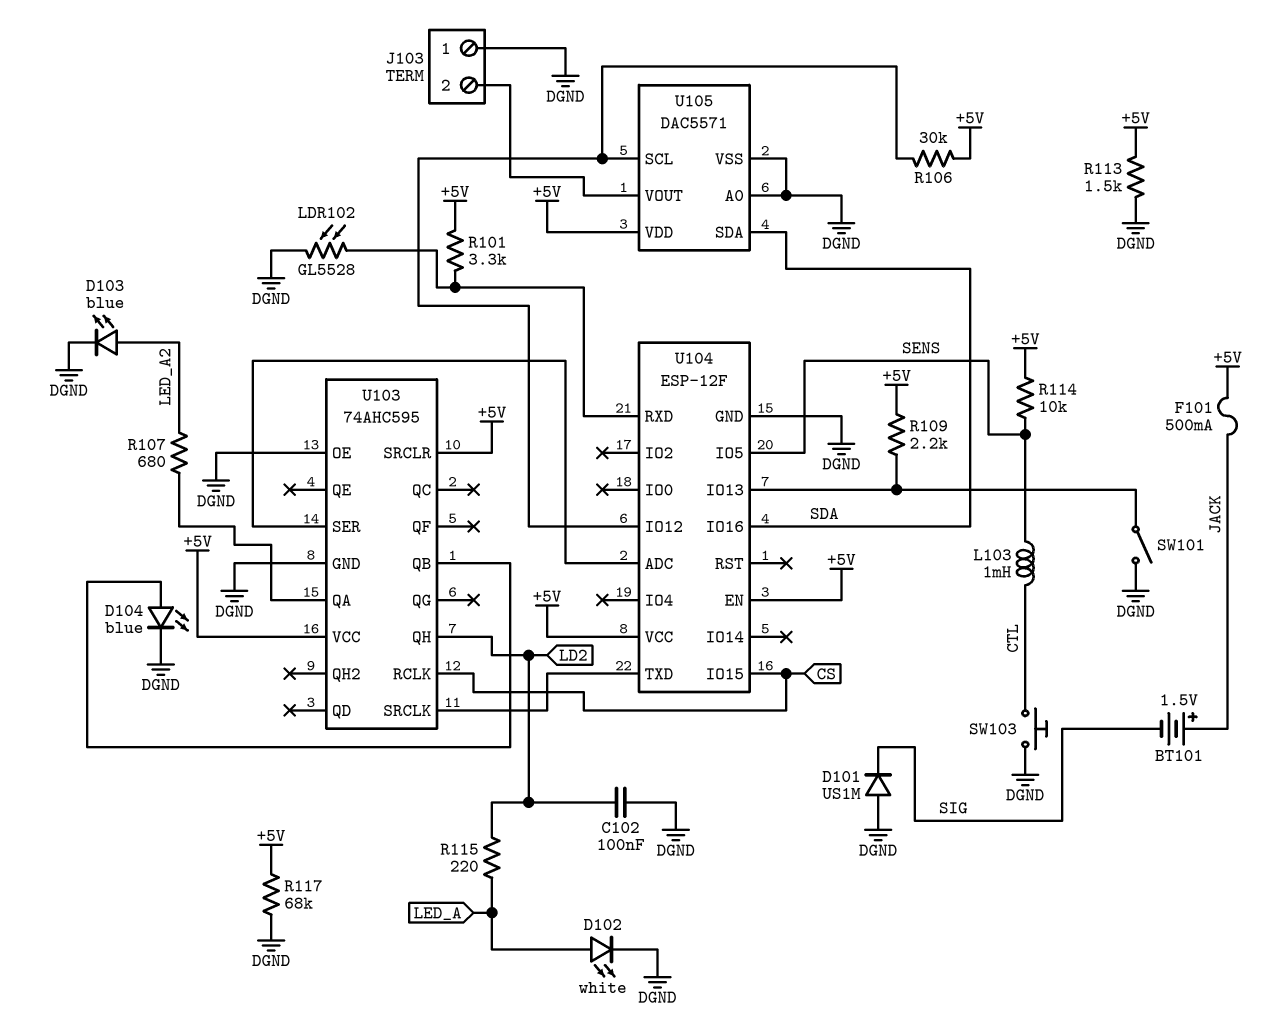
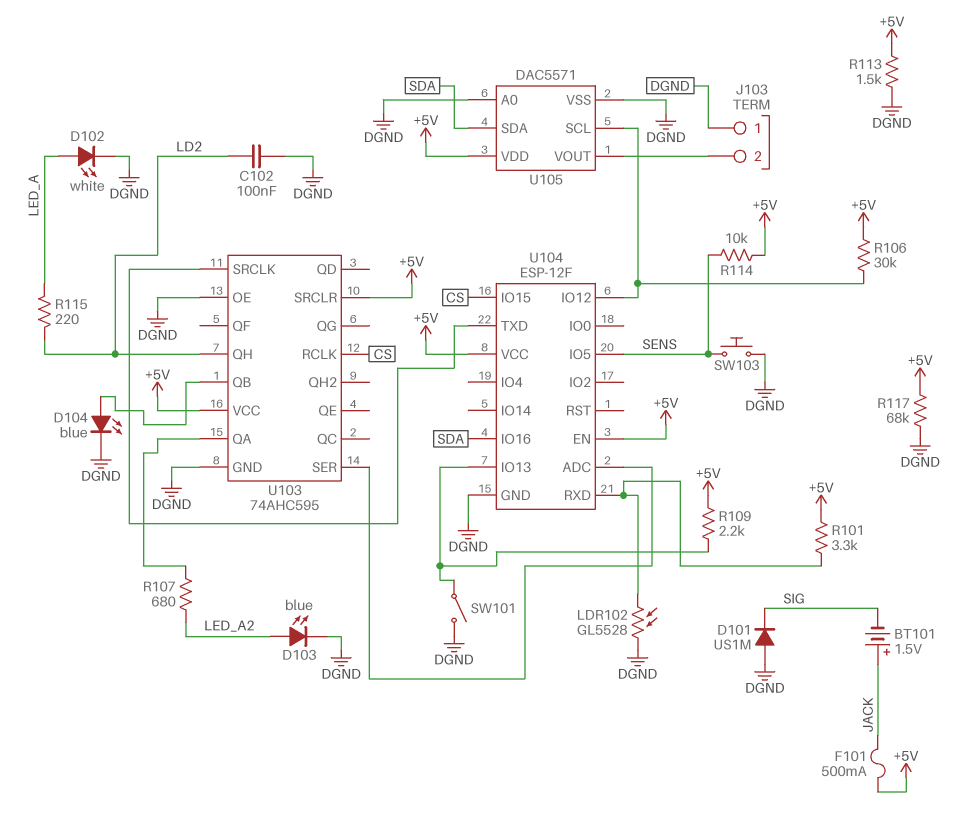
L103: 1mH (CTL, SENS) -> none
SW103: button (CTL, DGND) -> button (DGND, SENS)

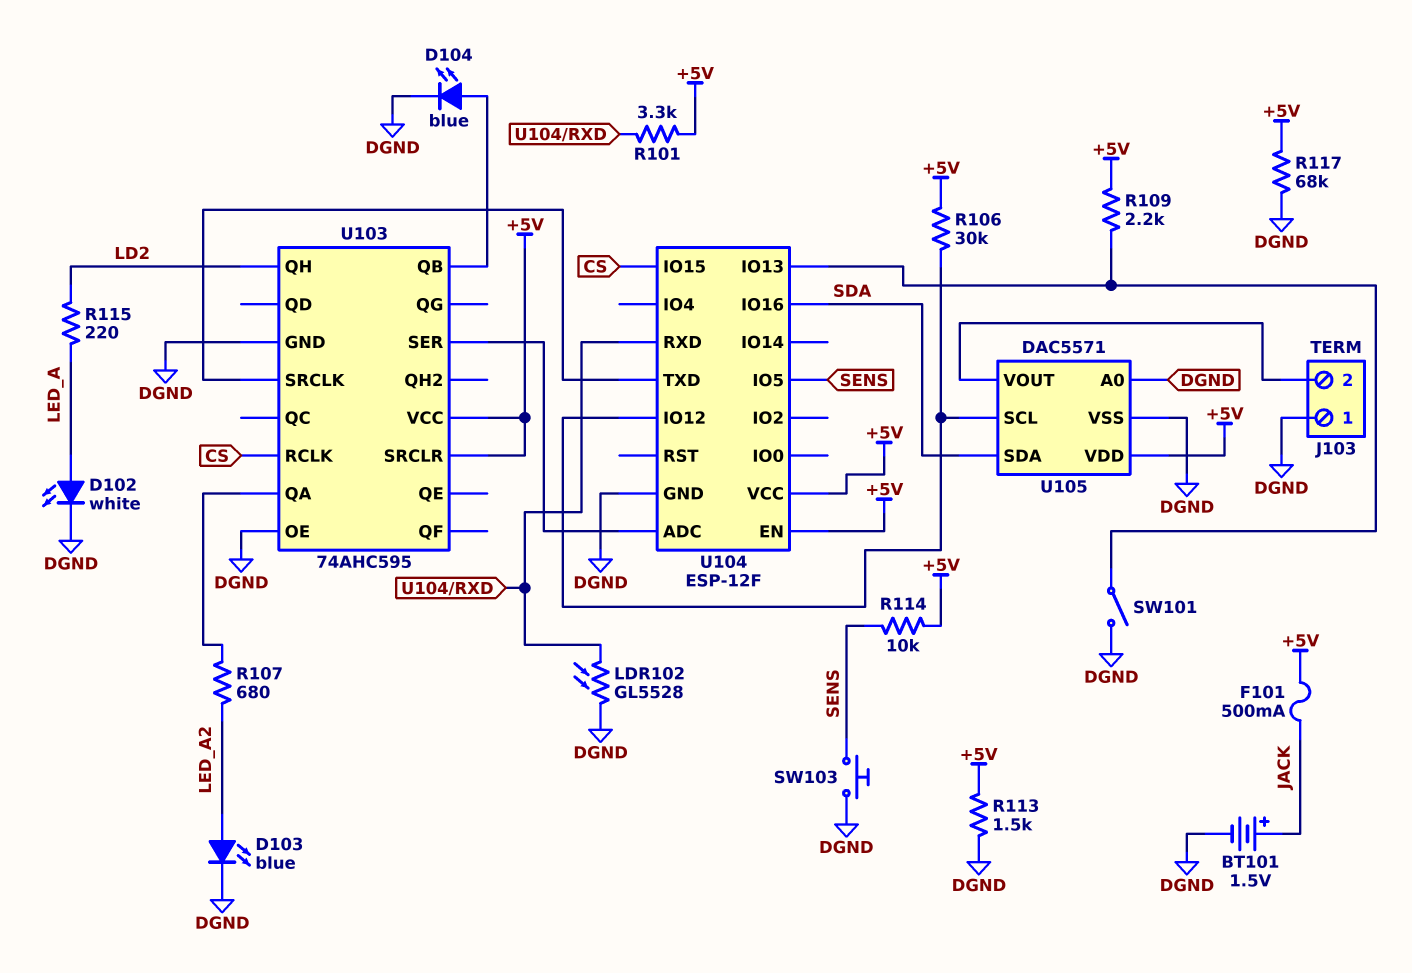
BT101: 1.5V (plus JACK, minus SIG) -> 1.5V (plus JACK, minus DGND)
C102: 100nF (DGND, LD2) -> none
D101: diode US1M (A DGND, K SIG) -> none

